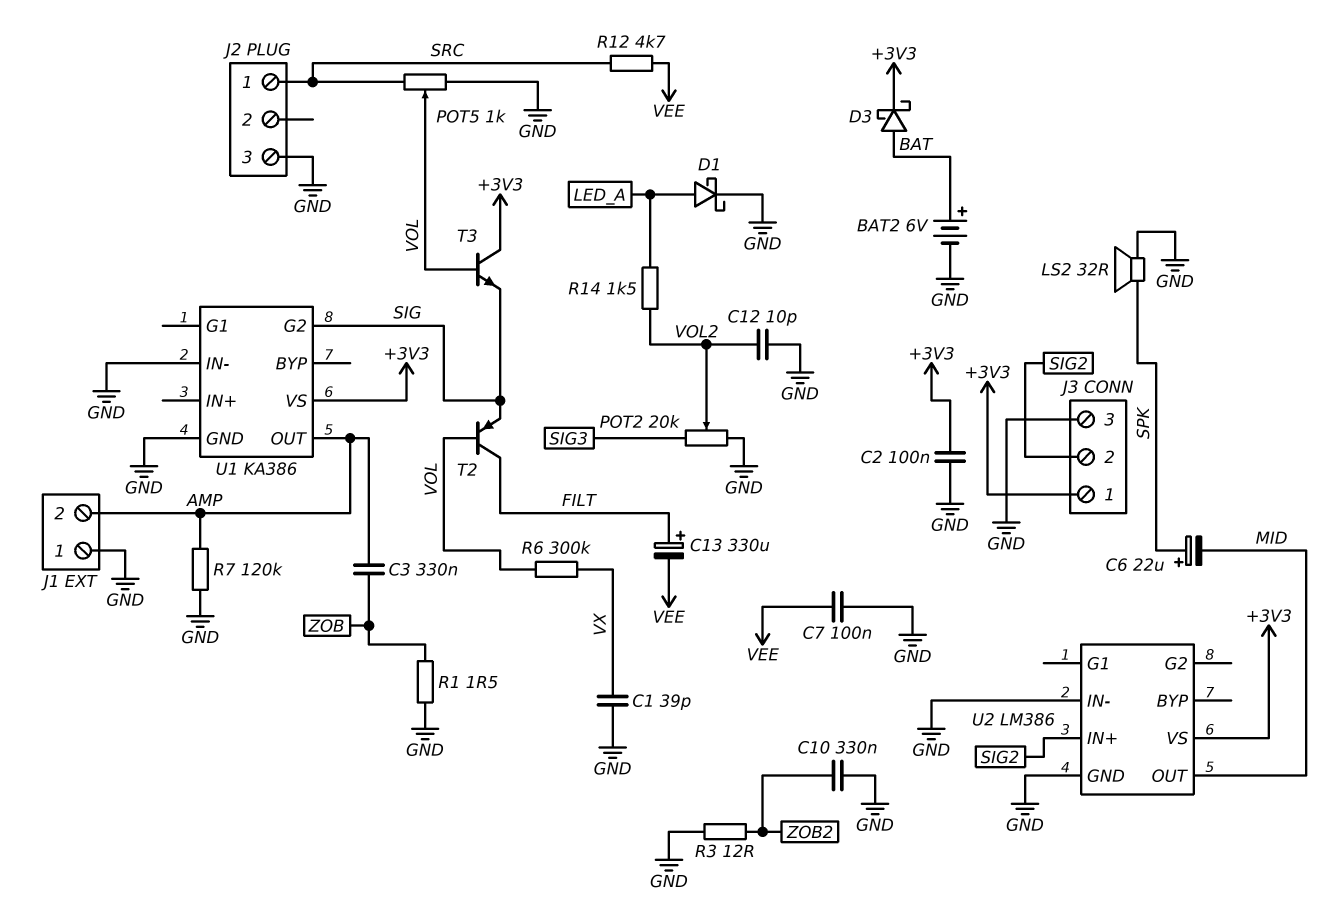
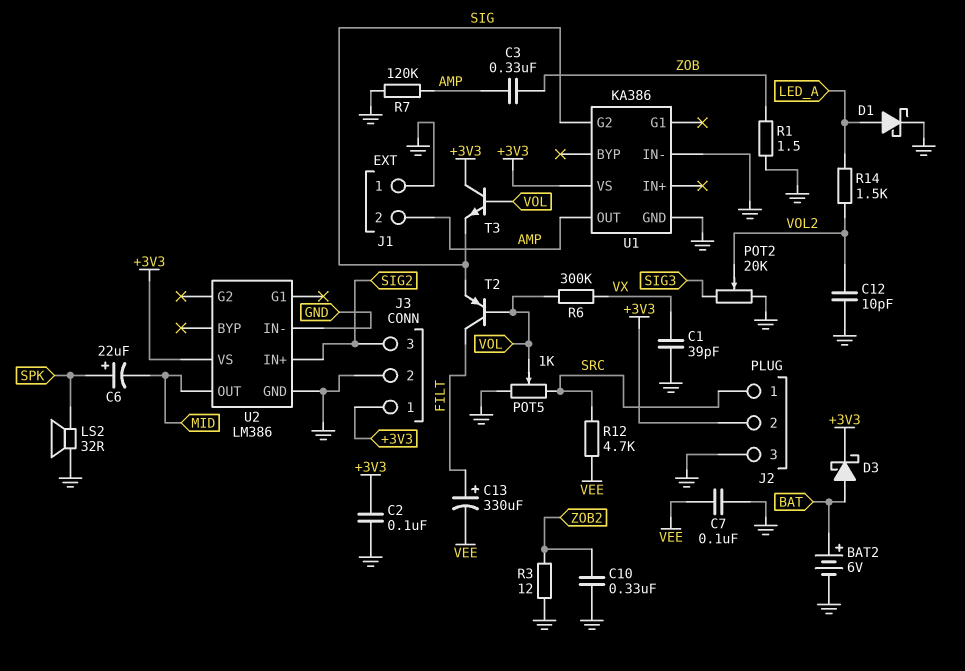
J2 pin 2: none -> +3V3
J3 pin 2: SIG2 -> GND
J3 pin 3: GND -> SIG2

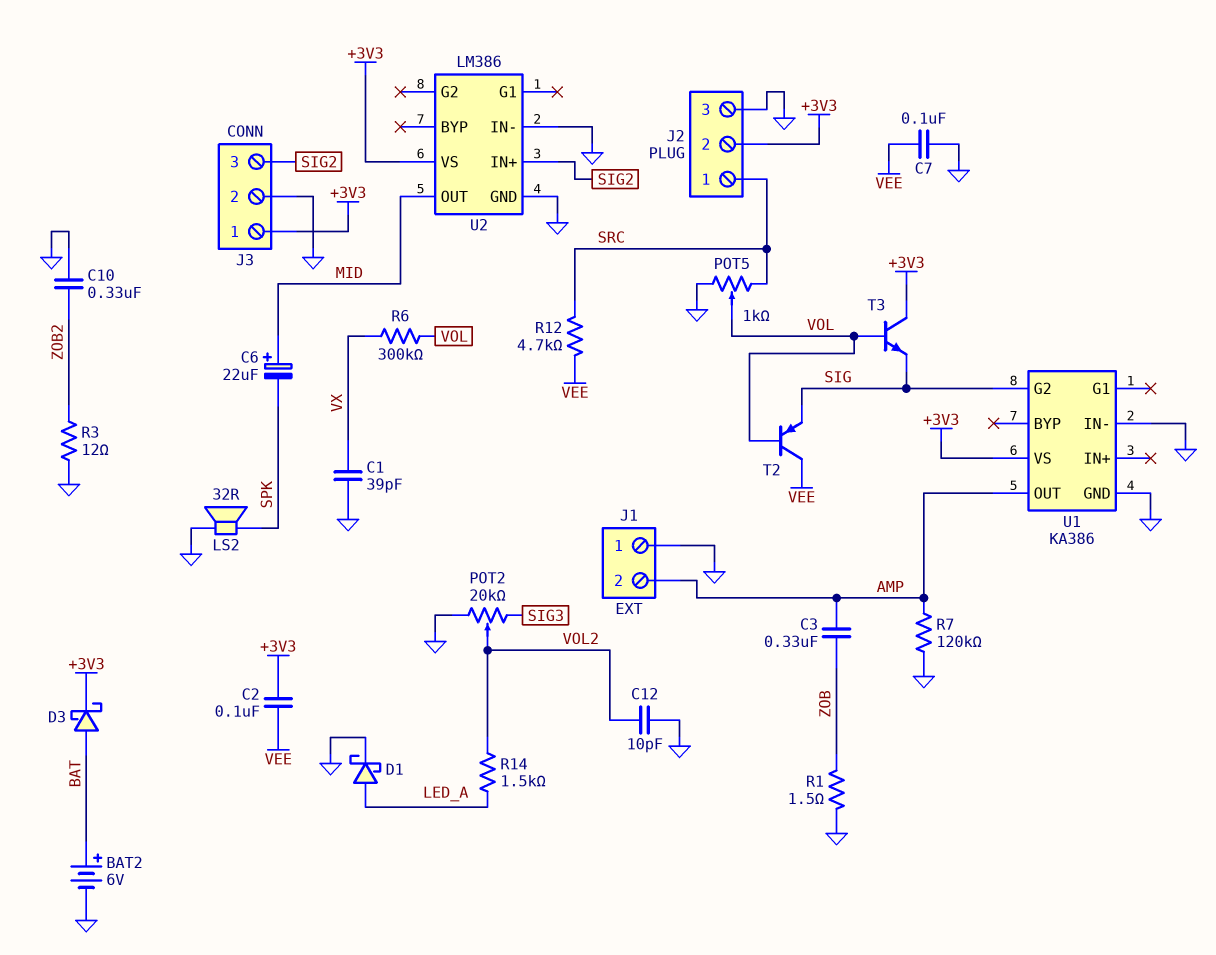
C2: 100nF (+3V3, GND) -> 100nF (+3V3, VEE)
C6: 22uF (plus SPK, minus MID) -> 22uF (plus MID, minus SPK)
C13: 330uF (plus FILT, minus VEE) -> none
T2: PNP (B VOL, C FILT, E SIG) -> PNP (B VOL, C VEE, E SIG)

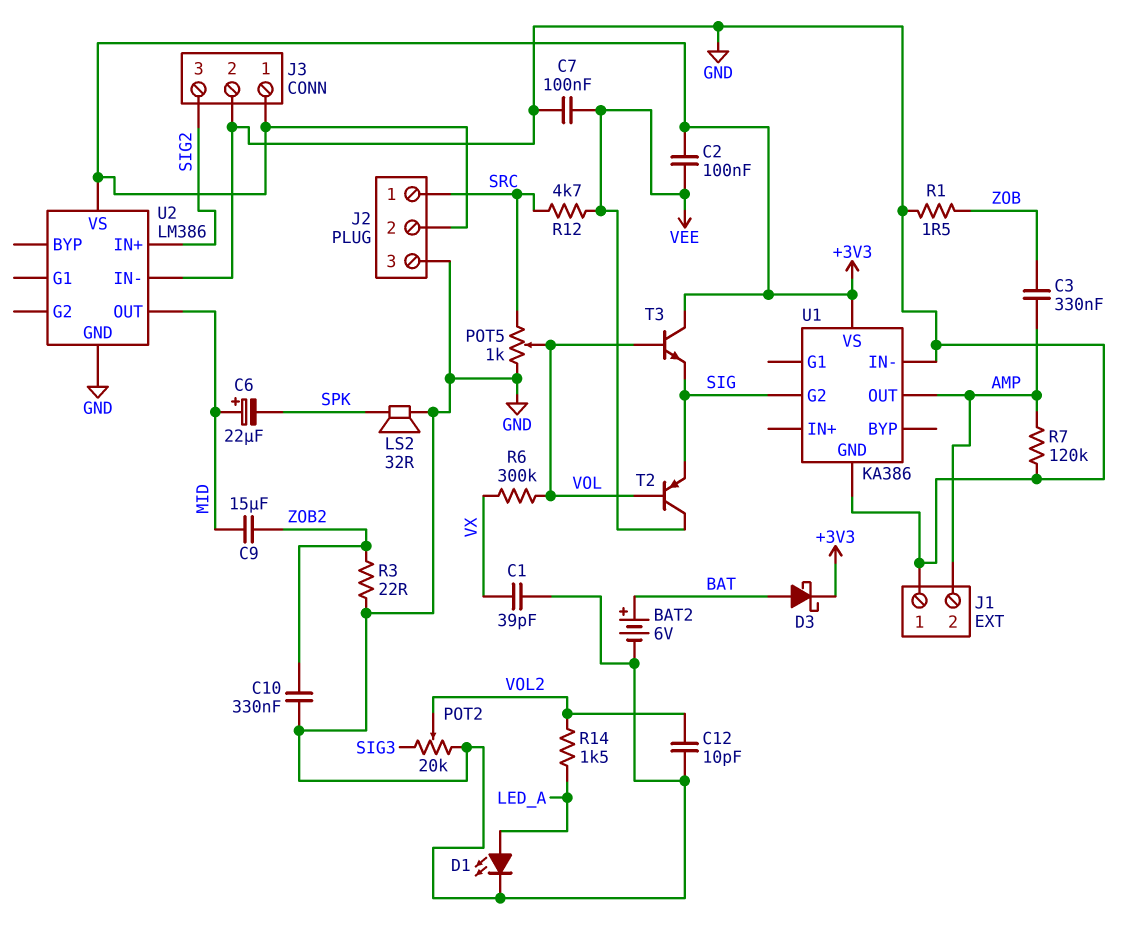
C9: none -> 15uF (MID, ZOB2)
D1: schottky (A LED_A, K GND) -> LED (A LED_A, K GND)
R3: 12 (GND, ZOB2) -> 22 (GND, ZOB2)

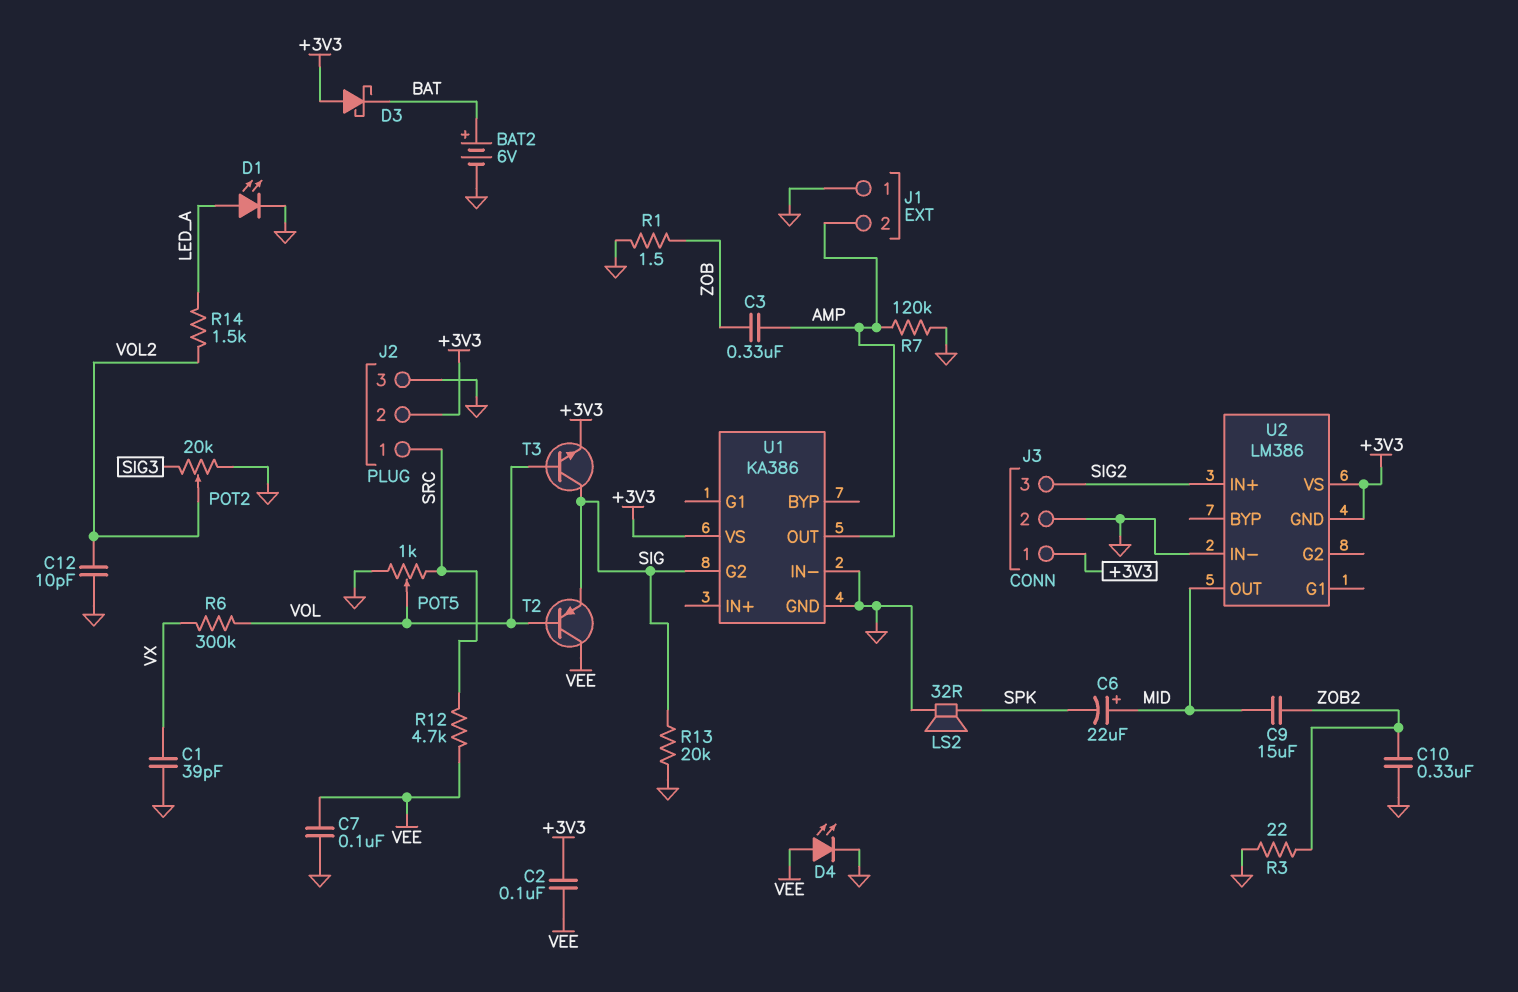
D3: schottky (A BAT, K +3V3) -> schottky (A +3V3, K BAT)
D4: none -> LED (A VEE, K GND)
R13: none -> 20k (GND, SIG)
T3: NPN (B VOL, C +3V3, E SIG) -> NPN (B VOL, C SIG, E +3V3)
U2 pin GND: GND -> +3V3

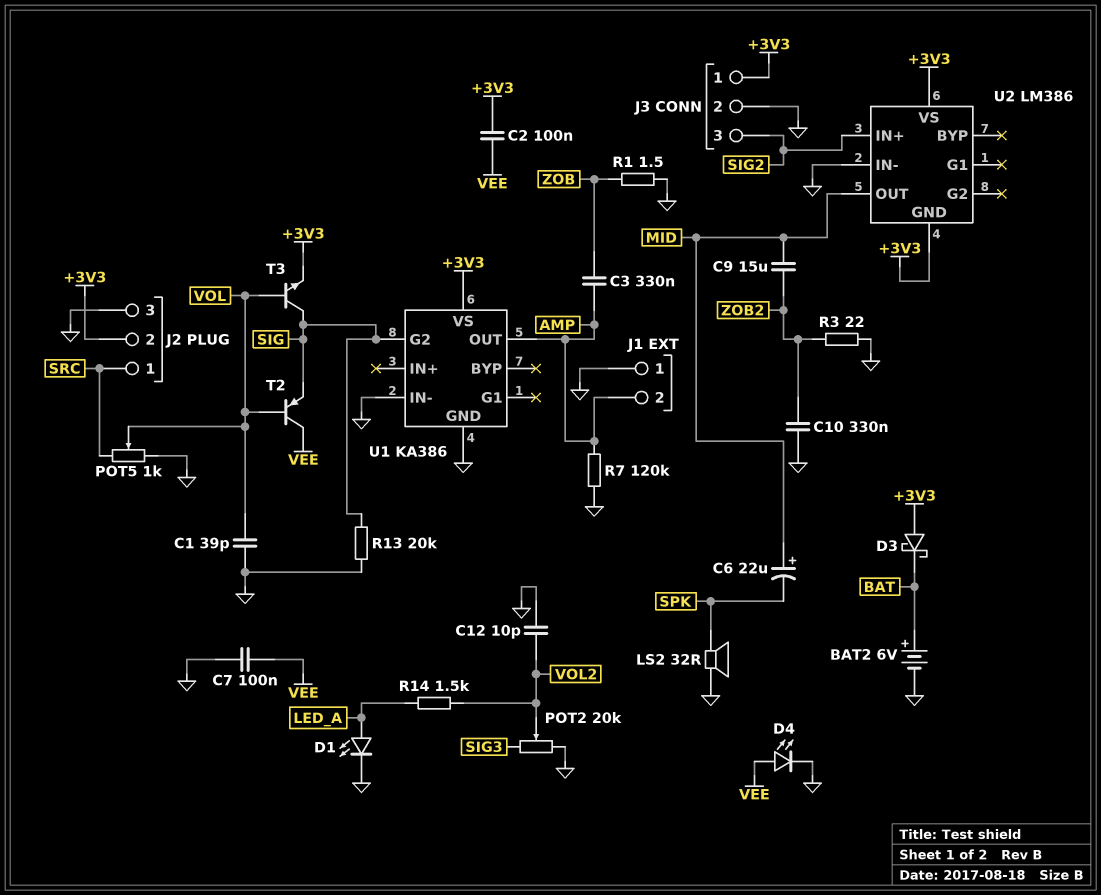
C1: 39pF (GND, VX) -> 39pF (GND, VOL)
R6: 300k (VOL, VX) -> none
R12: 4.7k (SRC, VEE) -> none

